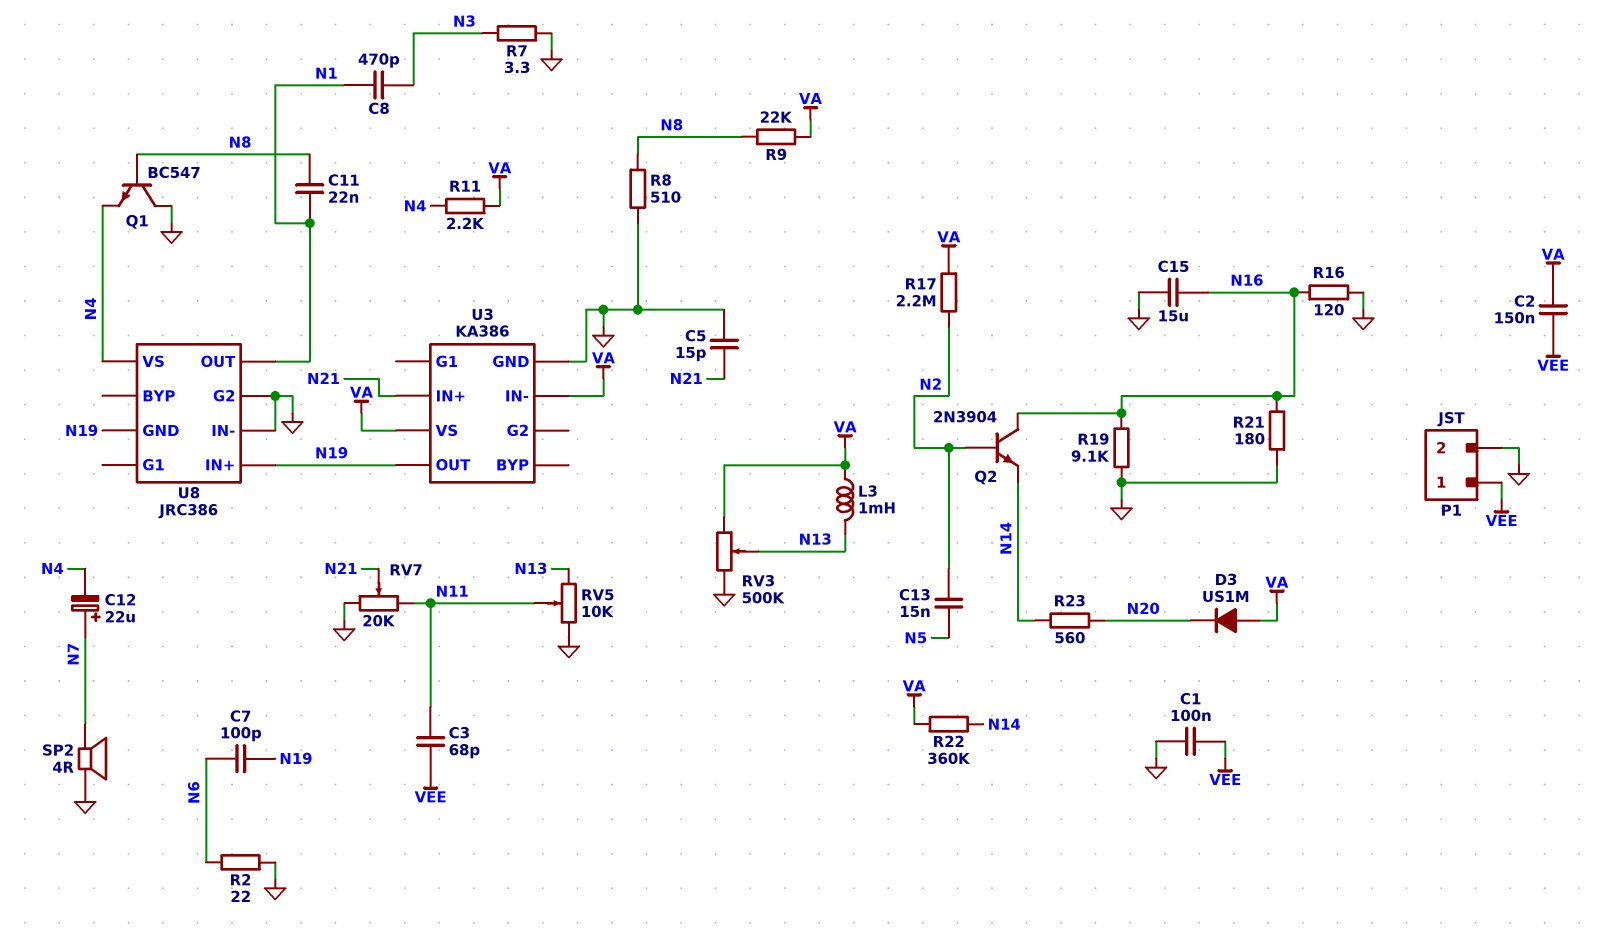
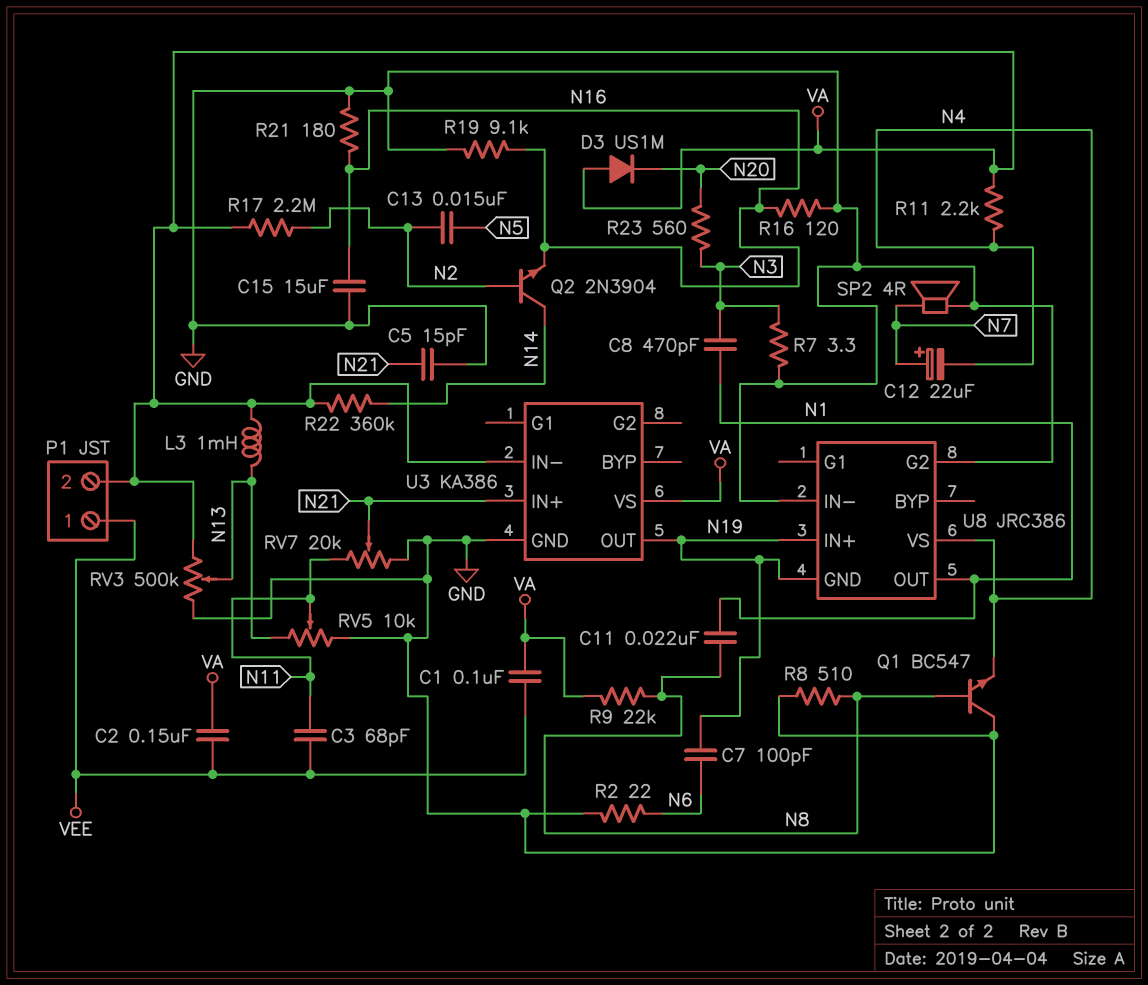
C1: 100nF (GND, VEE) -> 100nF (VA, VEE)
P1 pin 2: GND -> VA
Q2: NPN 2N3904 (B N2, C N16, E N14) -> NPN 2N3904 (B N2, C N14, E N16)
R23: 560 (N14, N20) -> 560 (N3, N20)

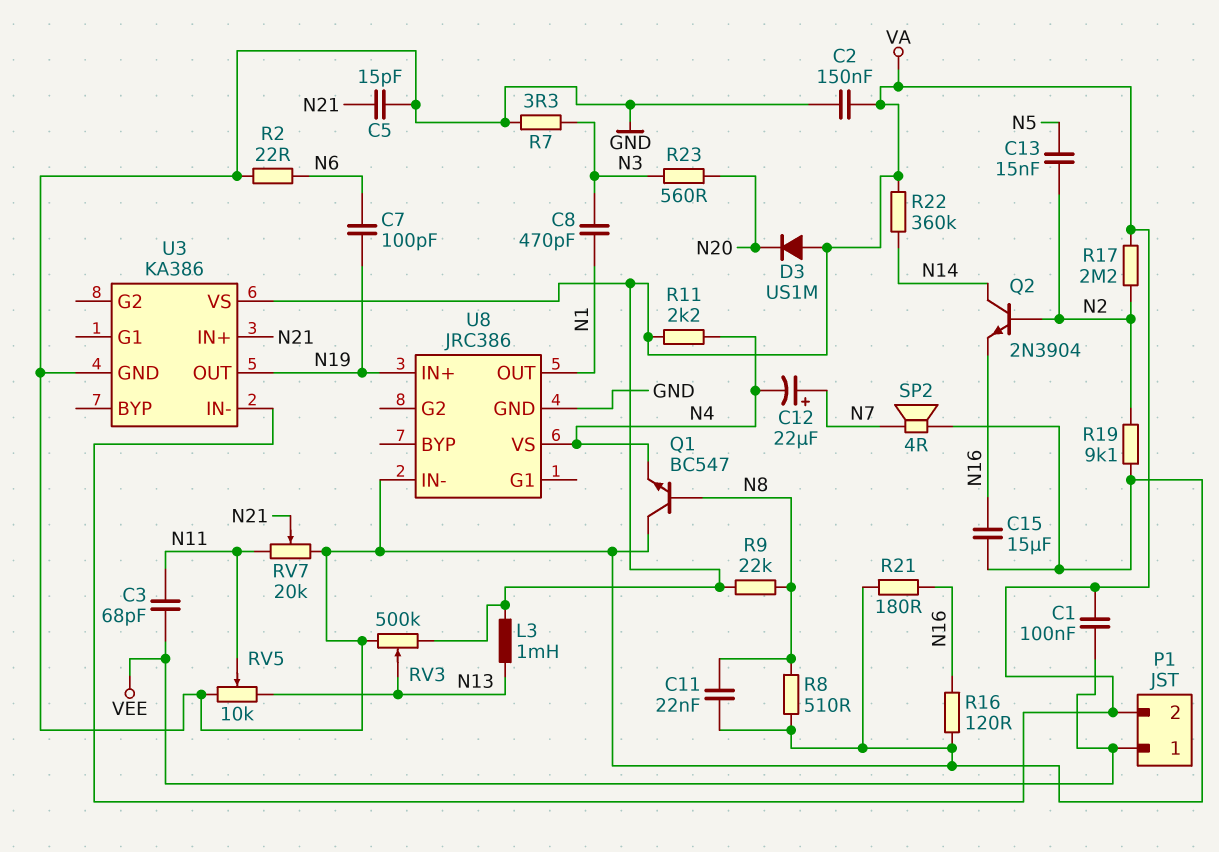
C2: 150nF (VA, VEE) -> 150nF (GND, VA)
C11: 22nF (N1, N8) -> 22nF (GND, N8)
R19: 9.1k (GND, N16) -> 9.1k (GND, N2)
U8 pin G2: GND -> none
U8 pin GND: N19 -> GND

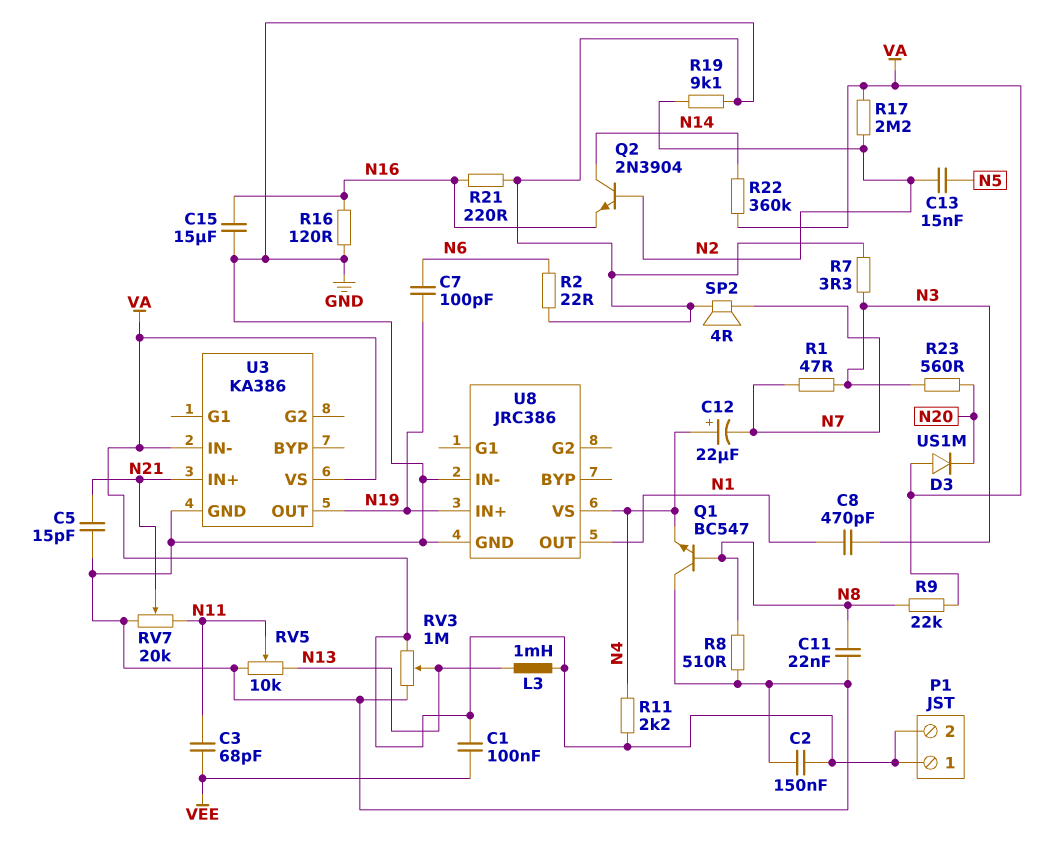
C12: 22uF (plus N7, minus N4) -> 22uF (plus N4, minus N7)
P1 pin 1: VEE -> VA
R1: none -> 47 (N3, N7)
R21: 180 (GND, N16) -> 220 (GND, N16)
RV3: 500k (GND, VA, wiper N13) -> 1M (GND, VA, wiper N13)

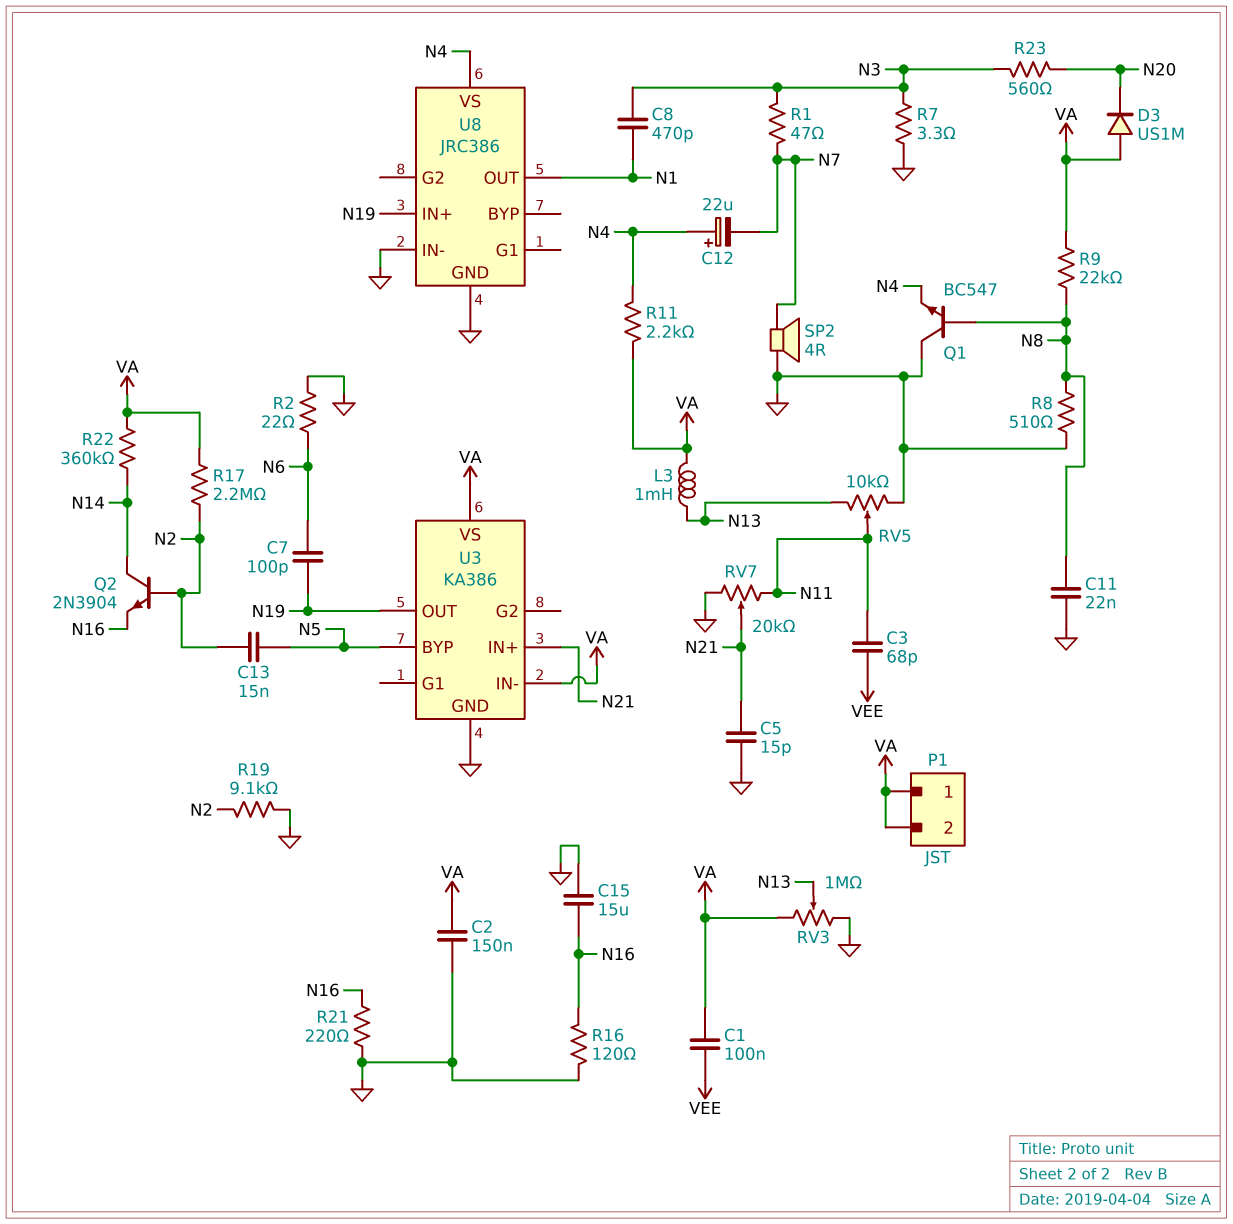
U3 pin BYP: none -> N5

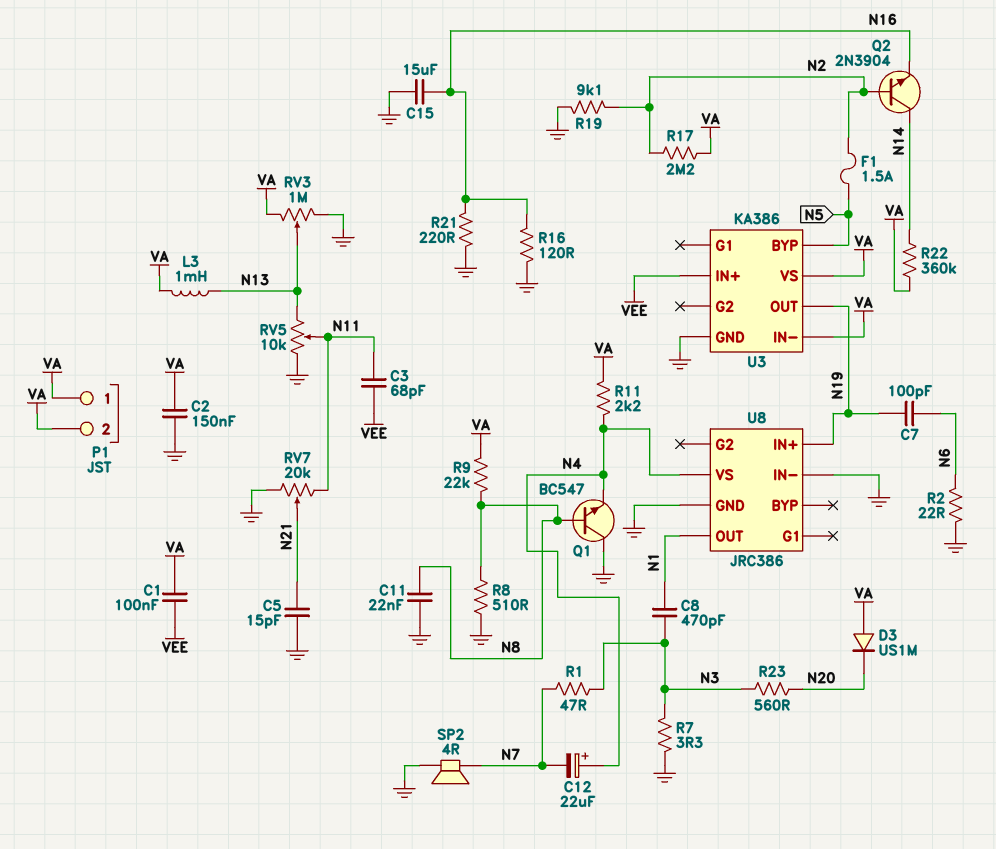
C13: 15nF (N2, N5) -> none
F1: none -> 1.5A (N2, N5)
U3 pin IN+: N21 -> VEE

